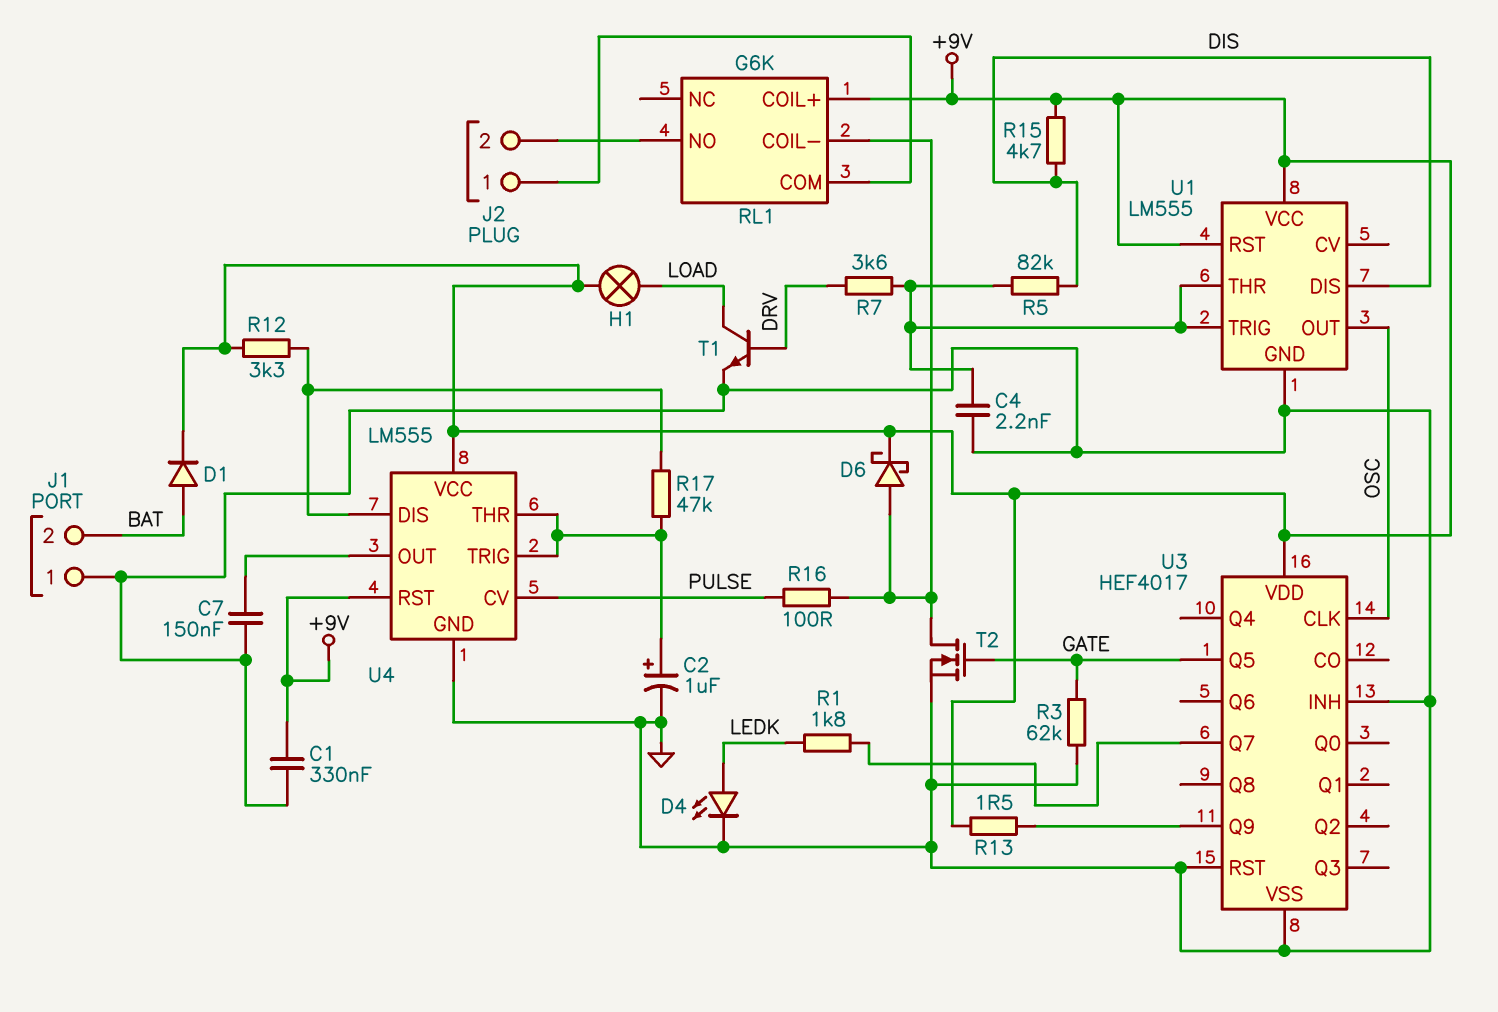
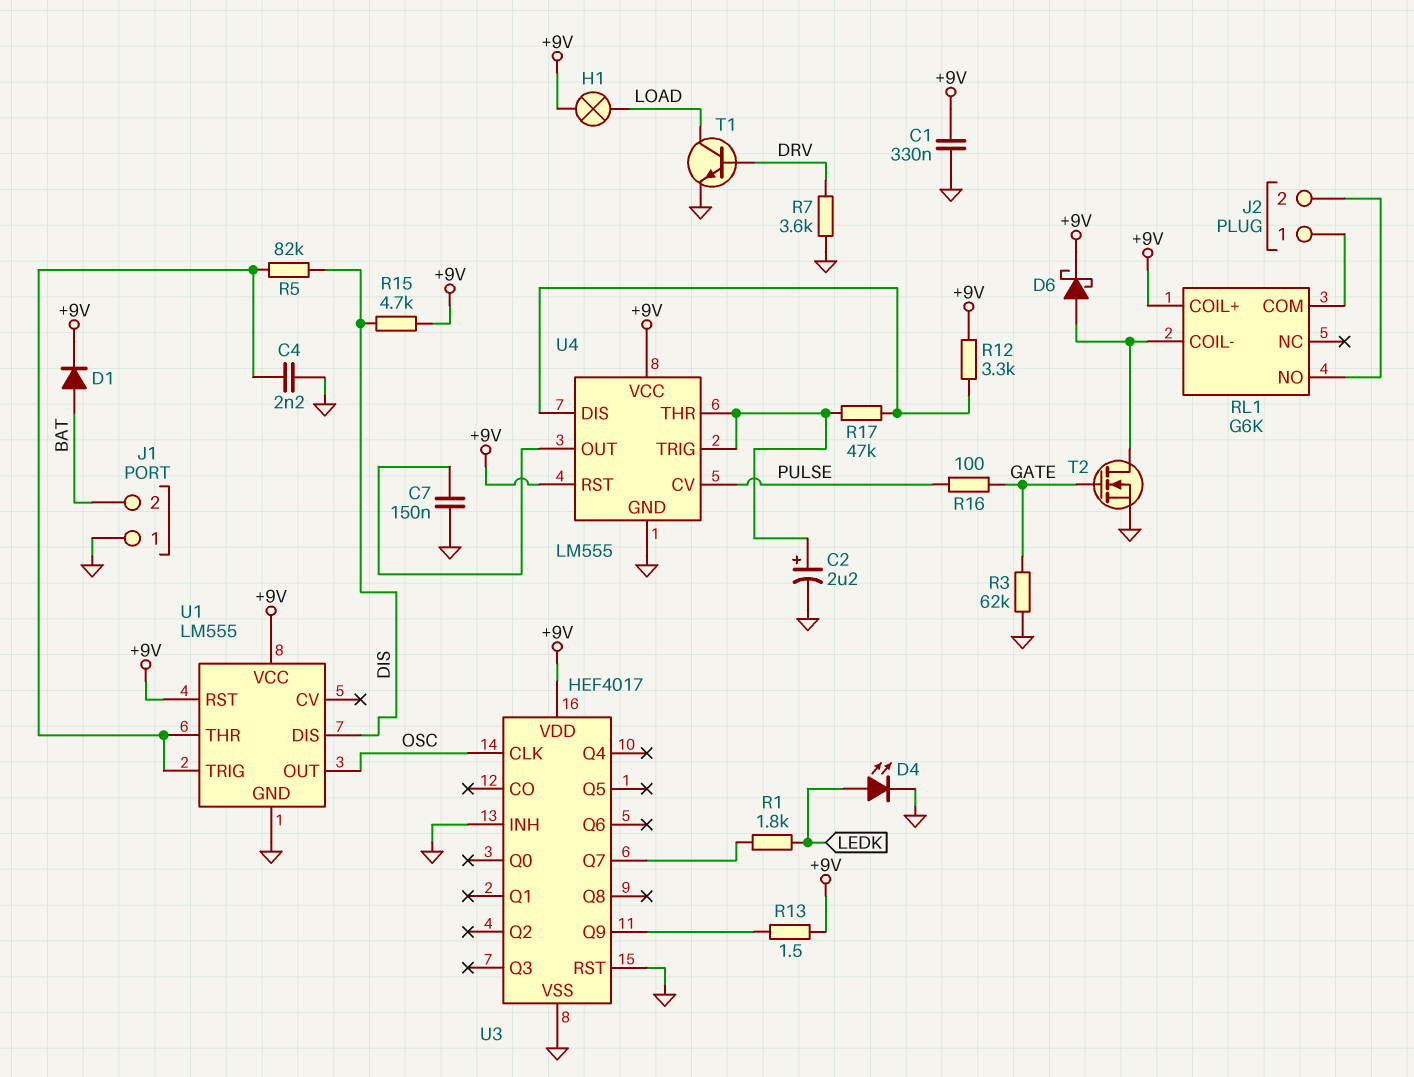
C2: 1uF (plus U4/THR, minus GND) -> 2.2uF (plus U4/THR, minus GND)
R7: 3.6k (DRV, U1/THR) -> 3.6k (DRV, GND)
R16: 100 (PULSE, RL1/COIL-) -> 100 (GATE, PULSE)
U3 pin Q5: GATE -> none

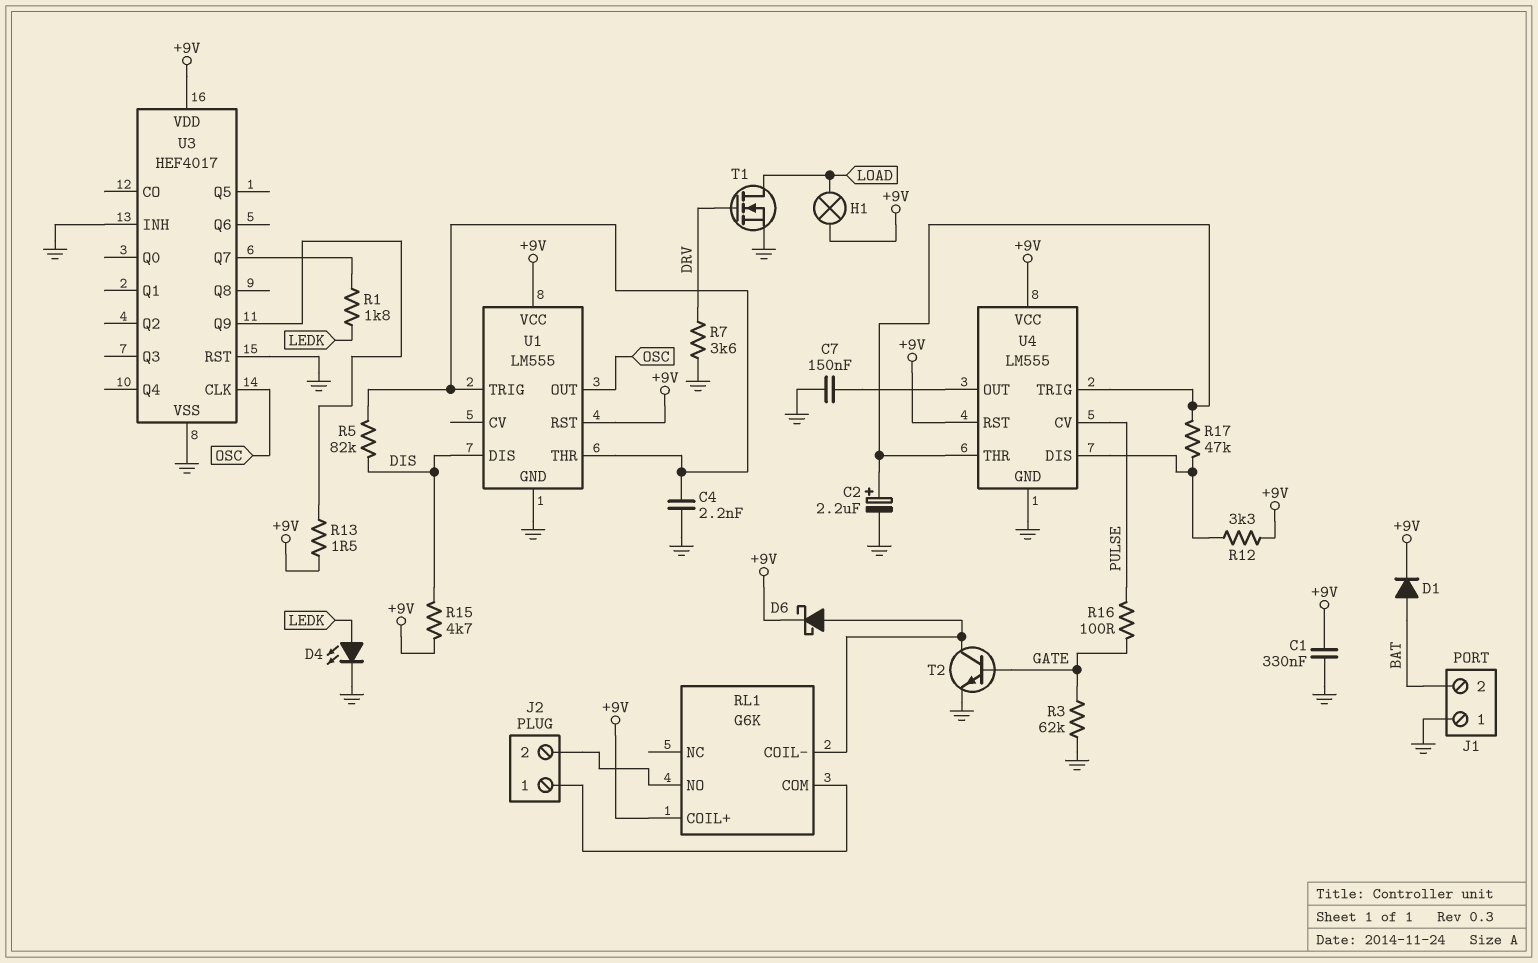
T1: NPN (B DRV, C LOAD, E GND) -> NMOS (G DRV, D LOAD, S GND)
T2: NMOS (G GATE, D RL1/COIL-, S GND) -> NPN (B GATE, C RL1/COIL-, E GND)

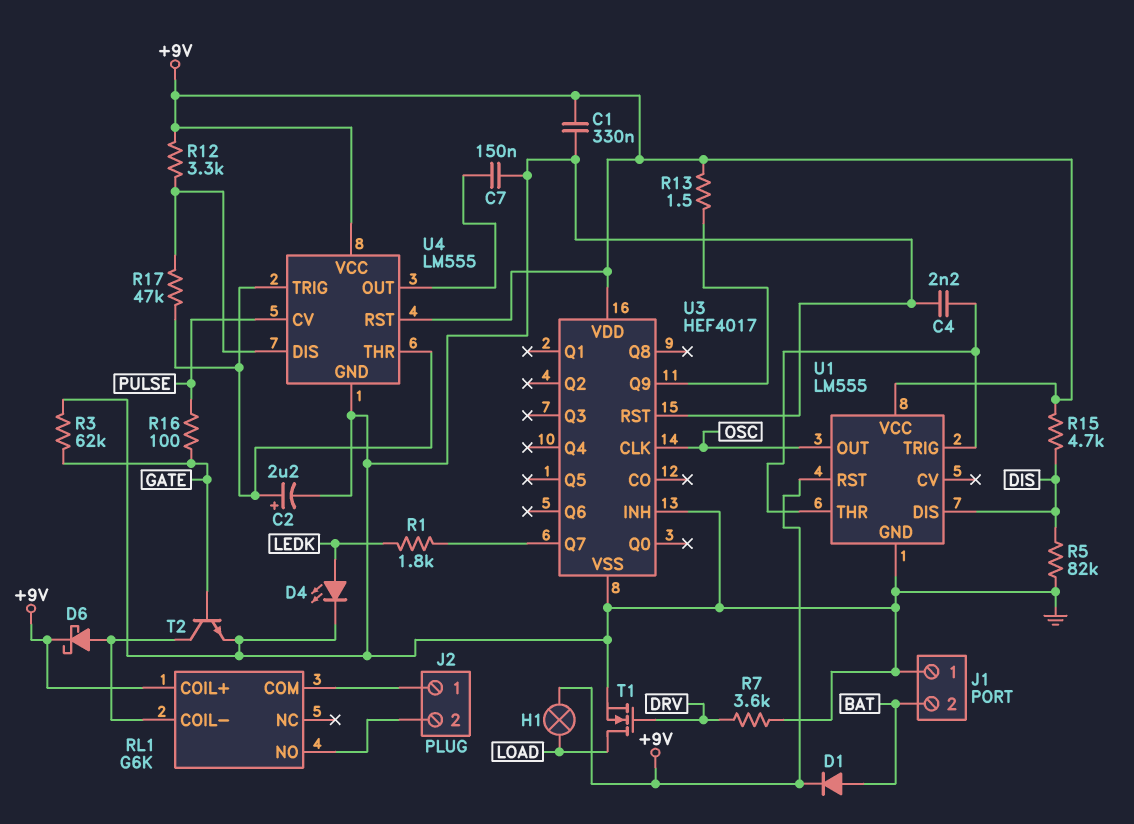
R5: 82k (DIS, U1/THR) -> 82k (DIS, GND)

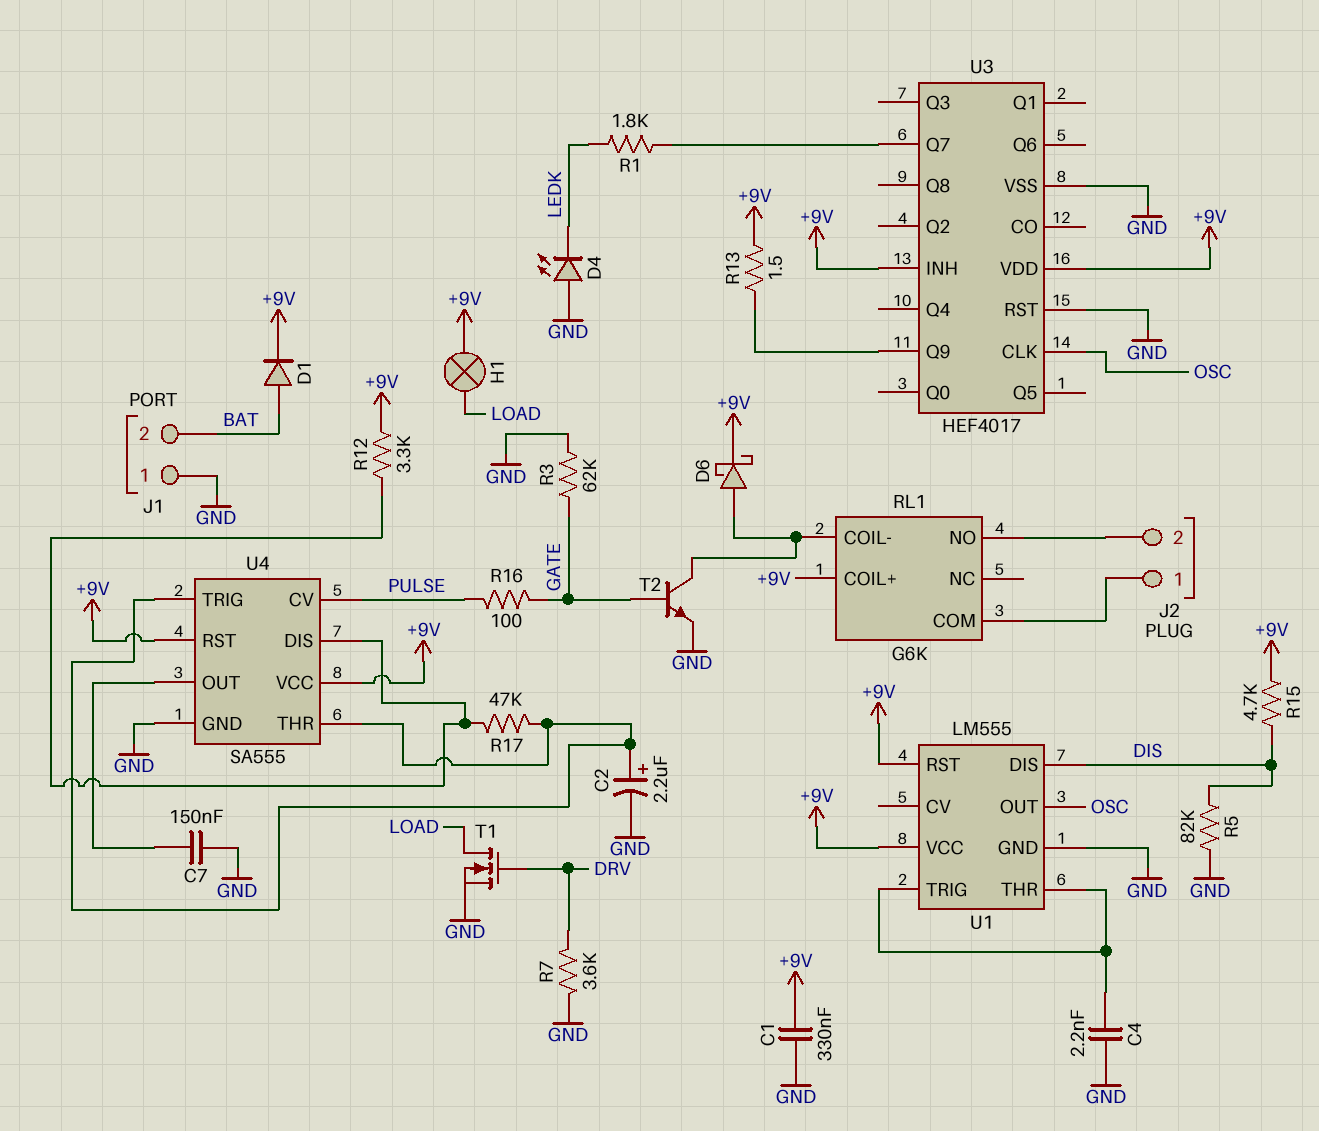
D4: LED (A LEDK, K GND) -> LED (A GND, K LEDK)
U3 pin INH: GND -> +9V
U4: LM555 -> SA555

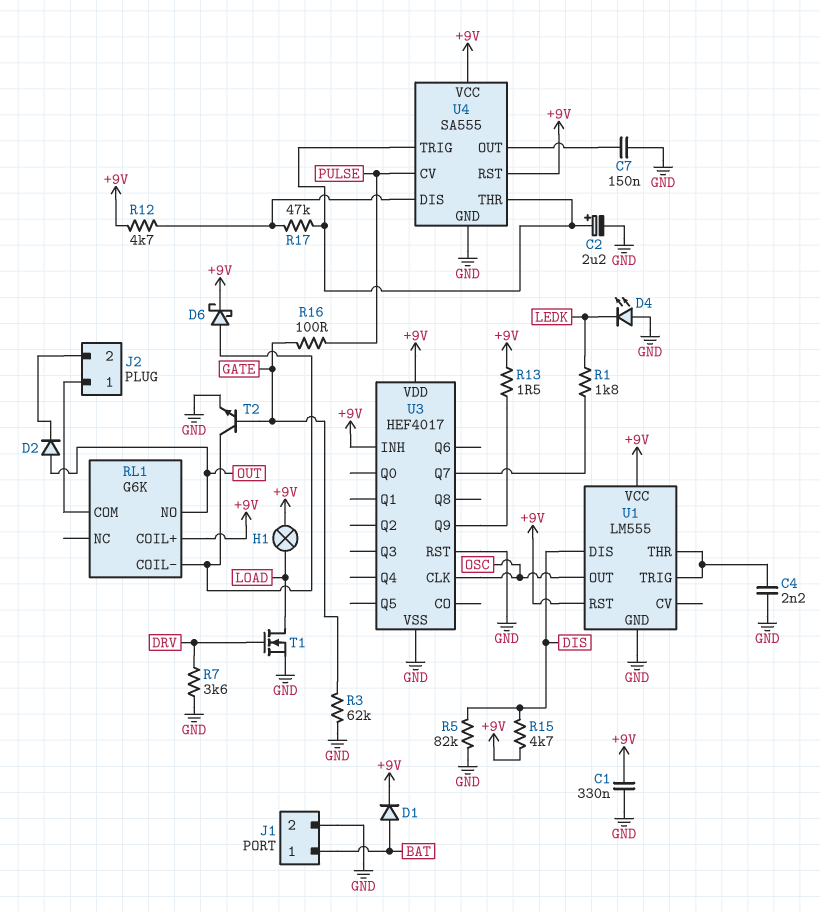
D2: none -> diode (A OUT, K J2/2)
J1 pin 1: GND -> BAT
J1 pin 2: BAT -> GND
R12: 3.3k (+9V, U4/DIS) -> 4.7k (+9V, U4/DIS)
RL1 pin NO: J2/2 -> OUT

